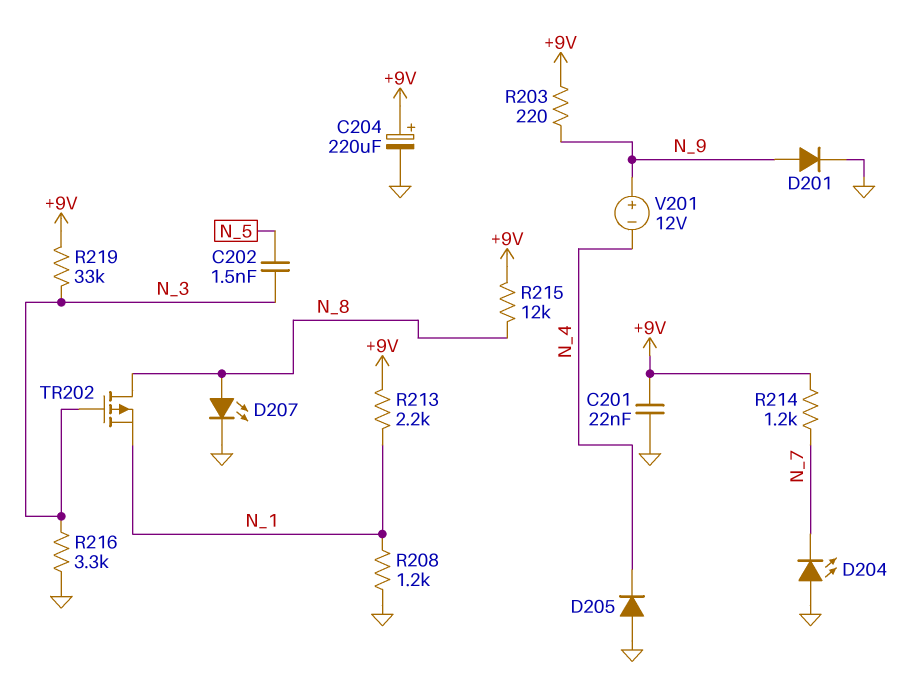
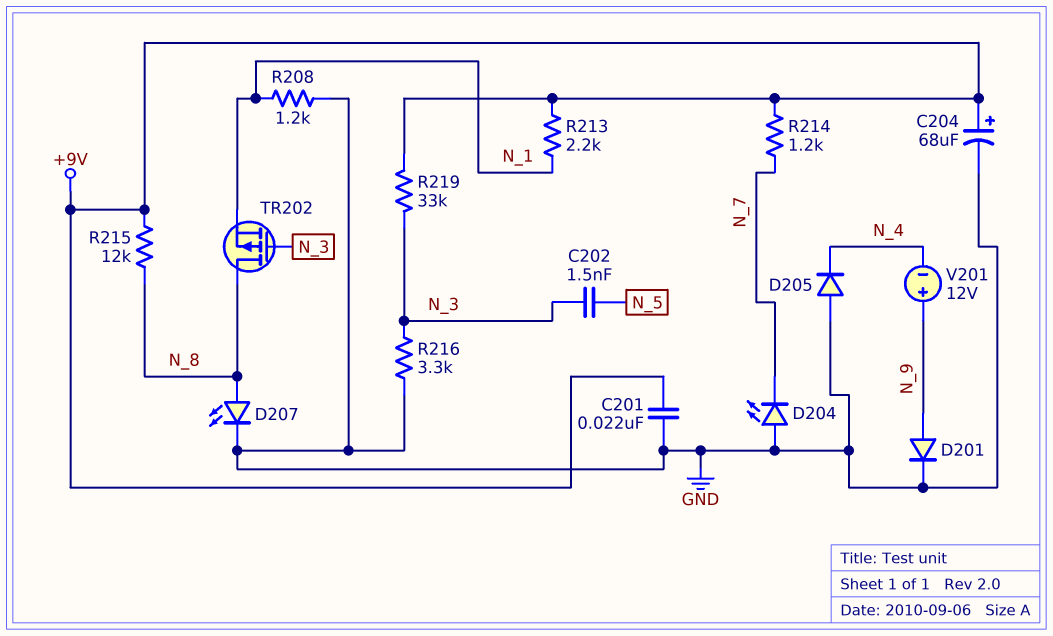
C204: 220uF (plus +9V, minus GND) -> 68uF (plus +9V, minus GND)
R203: 220 (+9V, N_9) -> none

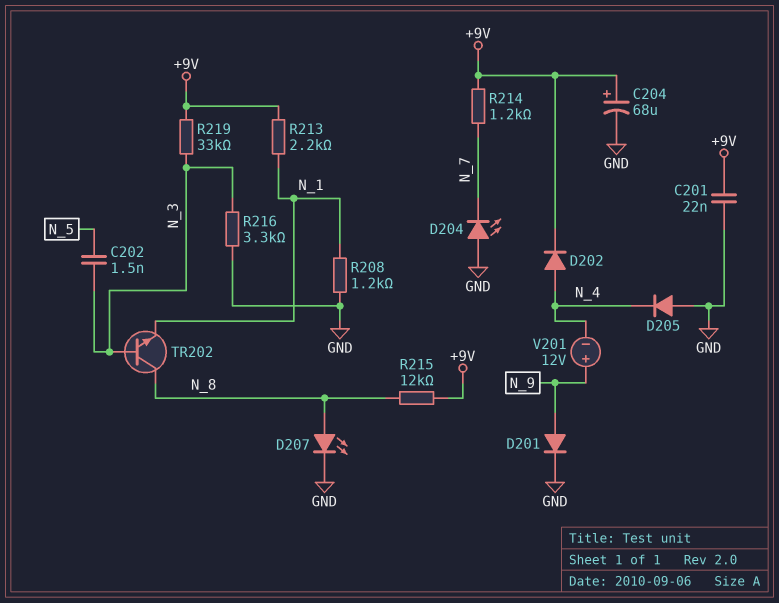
D202: none -> diode (A N_4, K +9V)
TR202: PMOS (G N_3, D N_8, S N_1) -> NPN (B N_3, C N_8, E N_1)

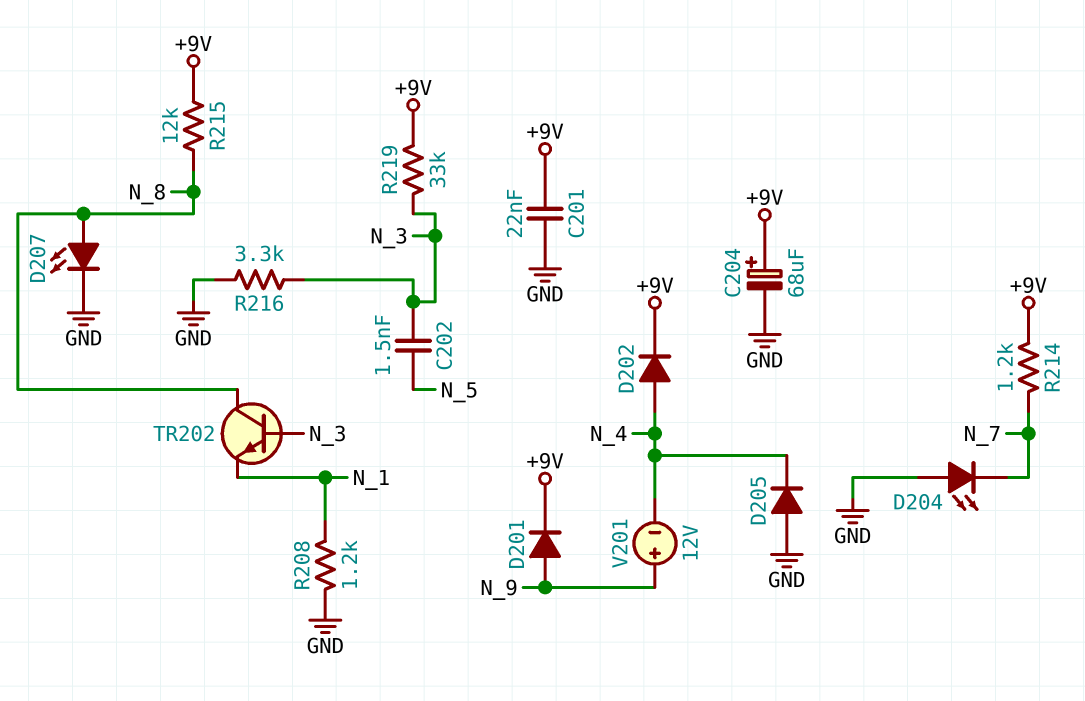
D201: diode (A N_9, K GND) -> diode (A N_9, K +9V)
R213: 2.2k (+9V, N_1) -> none

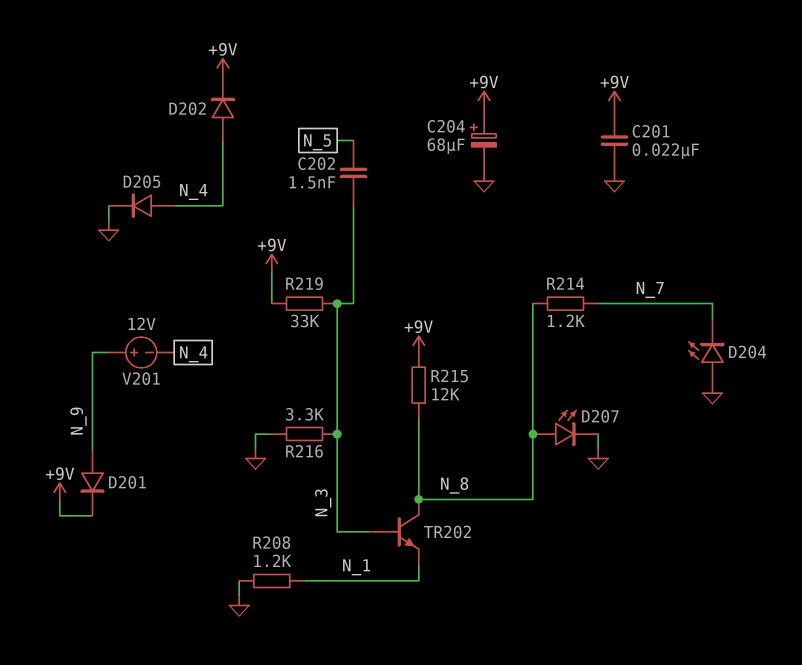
D205: diode (A GND, K N_4) -> diode (A N_4, K GND)
R214: 1.2k (+9V, N_7) -> 1.2k (N_7, N_8)

